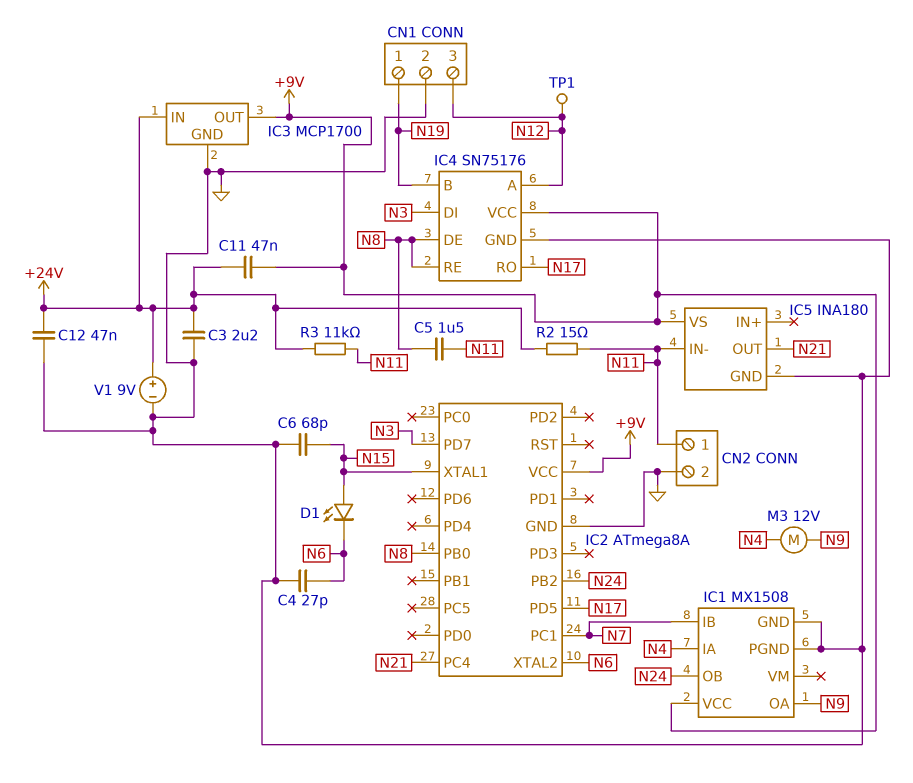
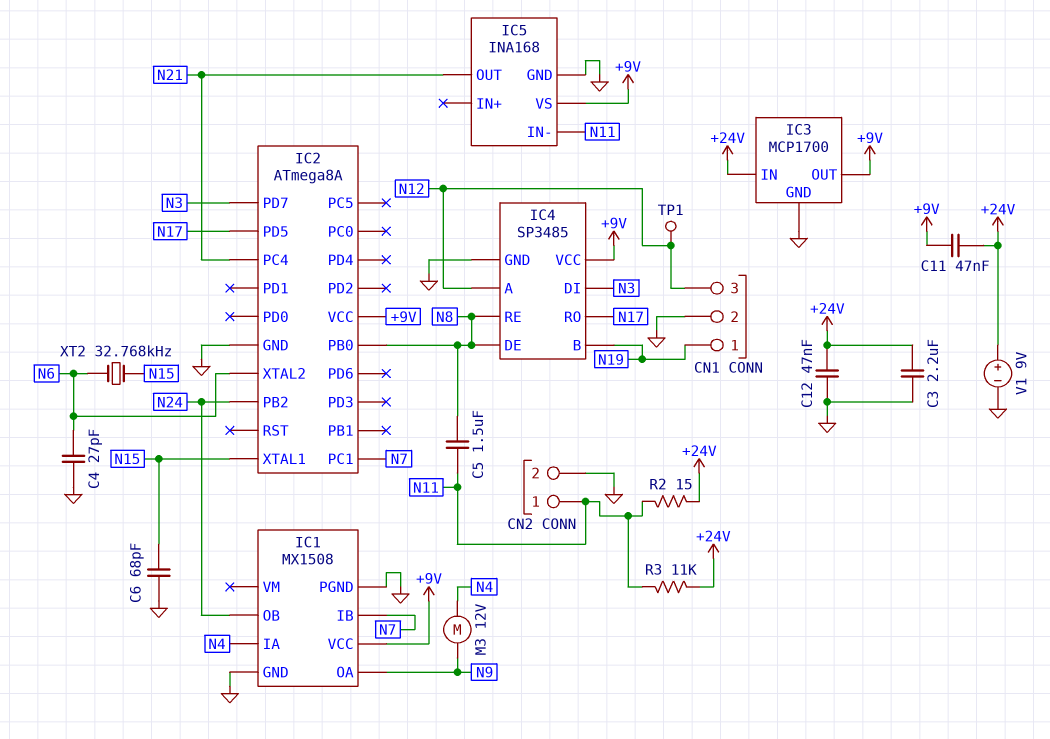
D1: LED (A N15, K N6) -> none
IC4: SN75176 -> SP3485
IC5: INA180 -> INA168
XT2: none -> 32.768kHz (N6, N15)

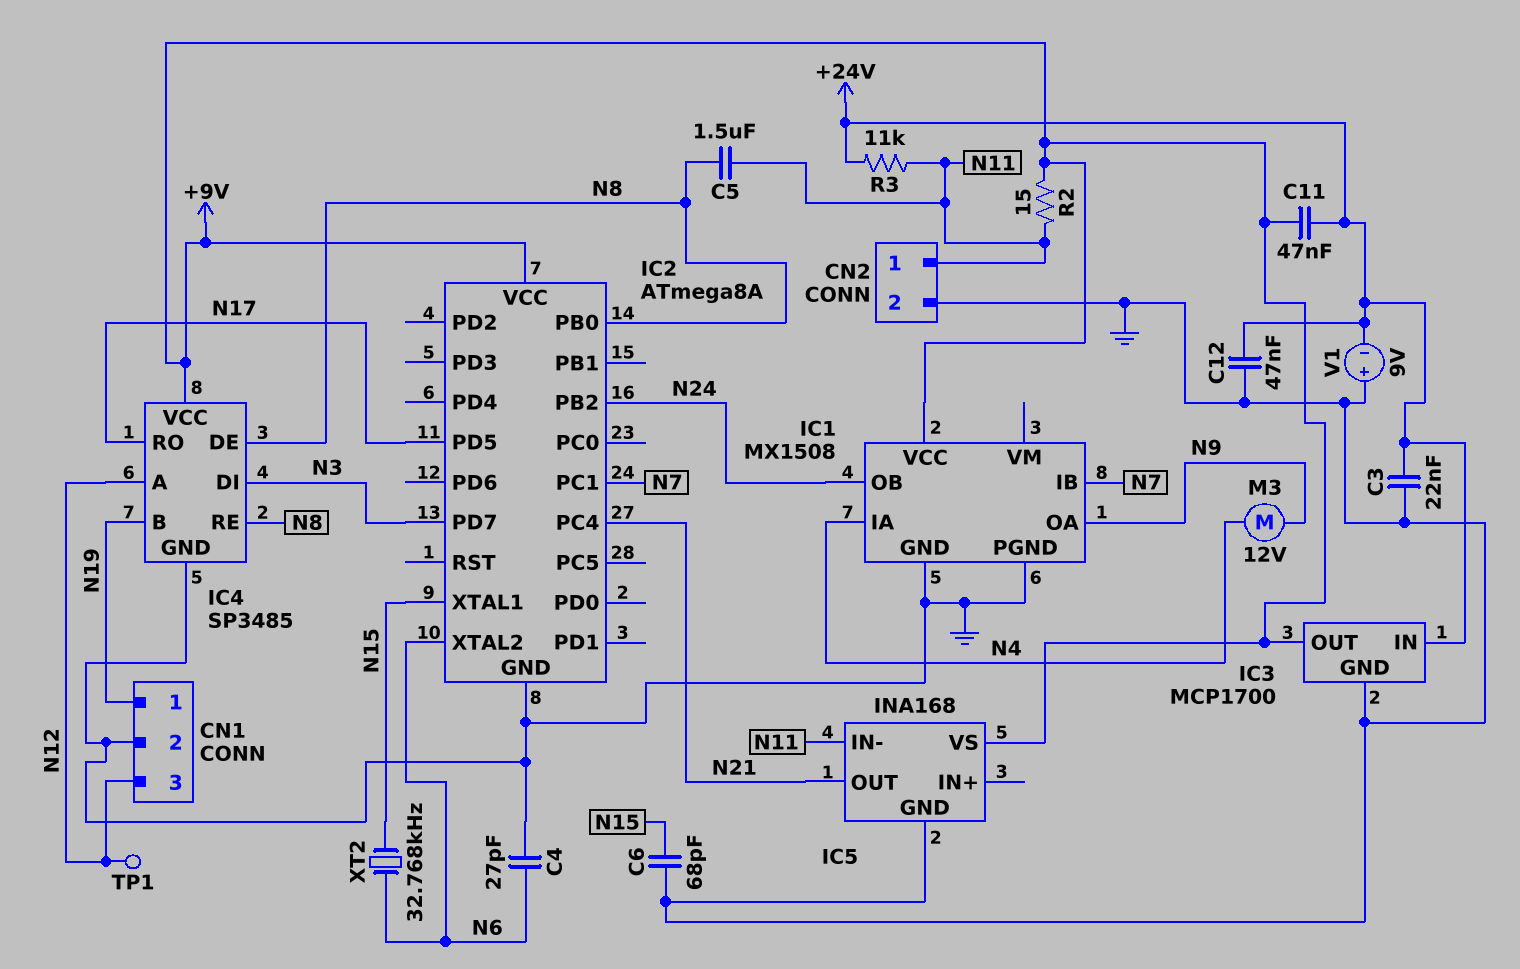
C3: 2.2uF (+24V, GND) -> 22nF (+24V, GND)
R2: 15 (+24V, N11) -> 15 (+9V, N11)
V1: 9V (plus +24V, minus GND) -> 9V (plus GND, minus +24V)

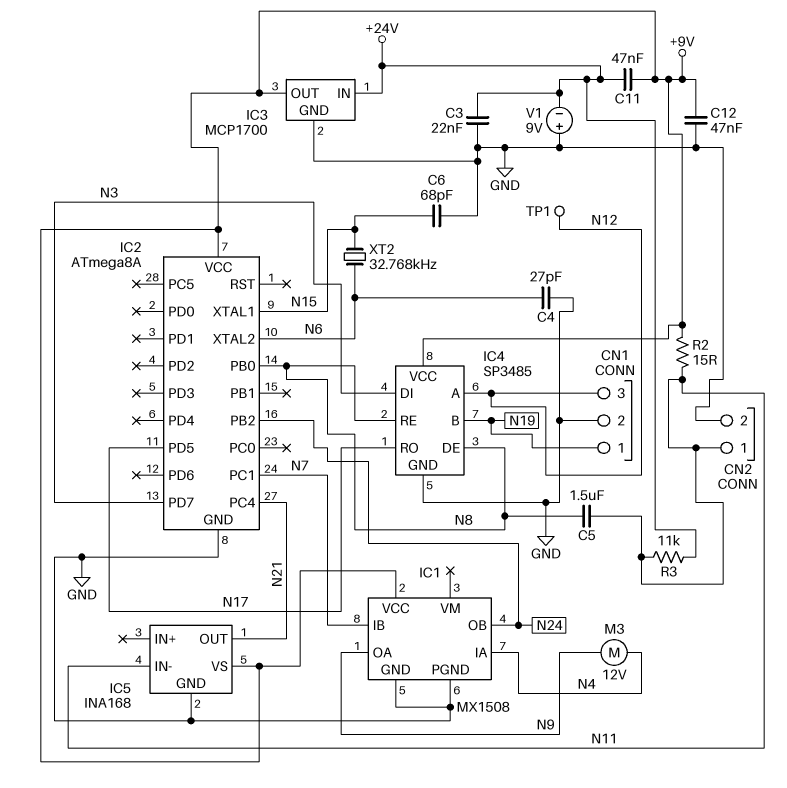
C12: 47nF (+24V, GND) -> 47nF (+9V, GND)

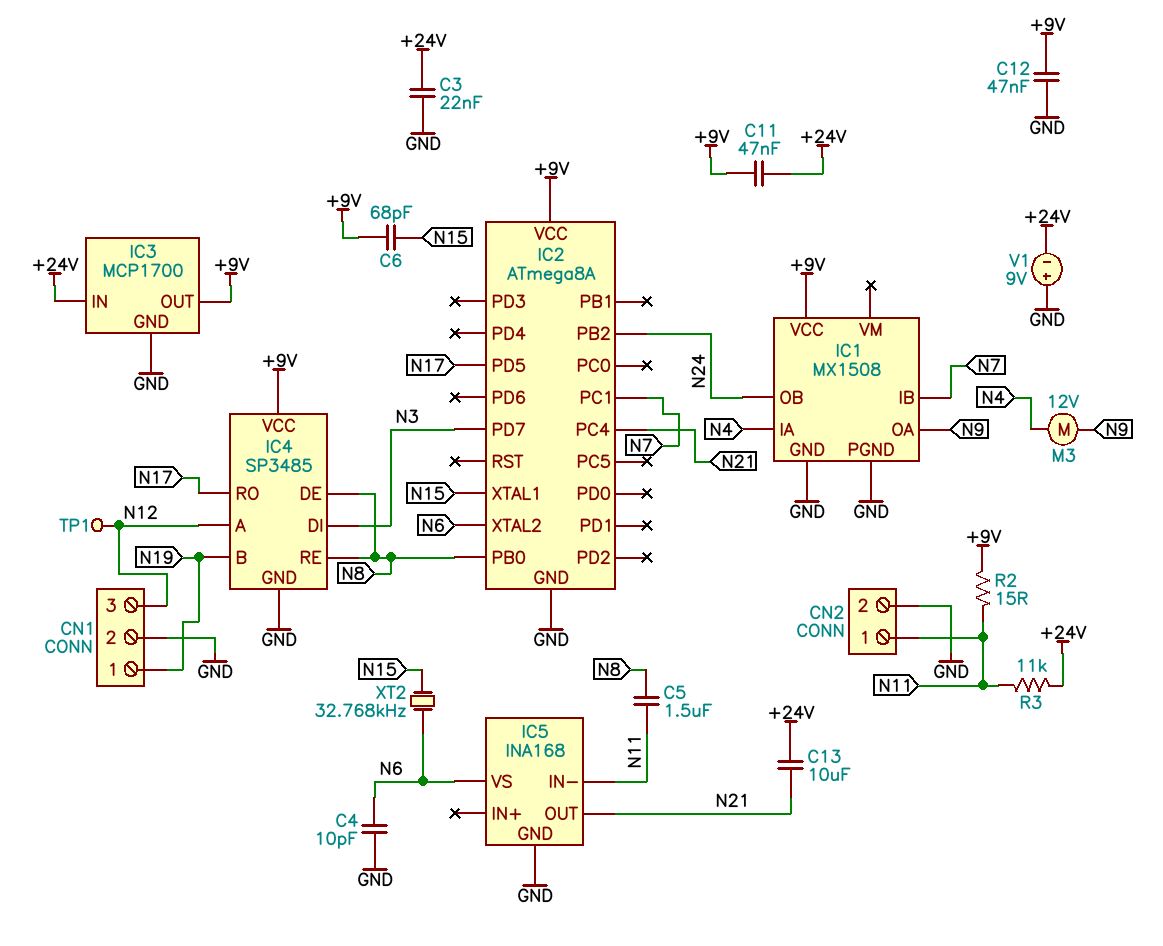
C4: 27pF (GND, N6) -> 10pF (GND, N6)
C6: 68pF (GND, N15) -> 68pF (+9V, N15)
C13: none -> 10uF (+24V, N21)
IC5 pin VS: +9V -> N6

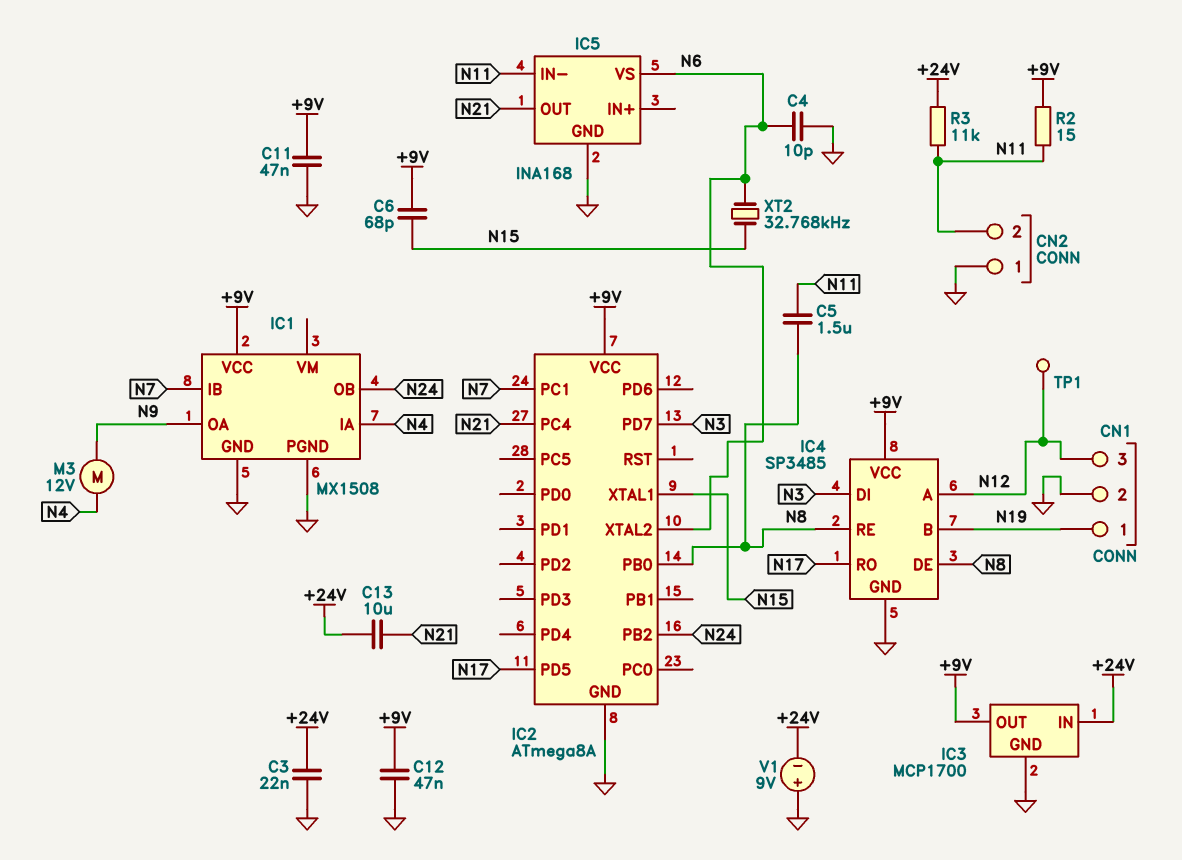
C11: 47nF (+9V, +24V) -> 47nF (+9V, GND)
CN2 pin 1: N11 -> GND
CN2 pin 2: GND -> N11

